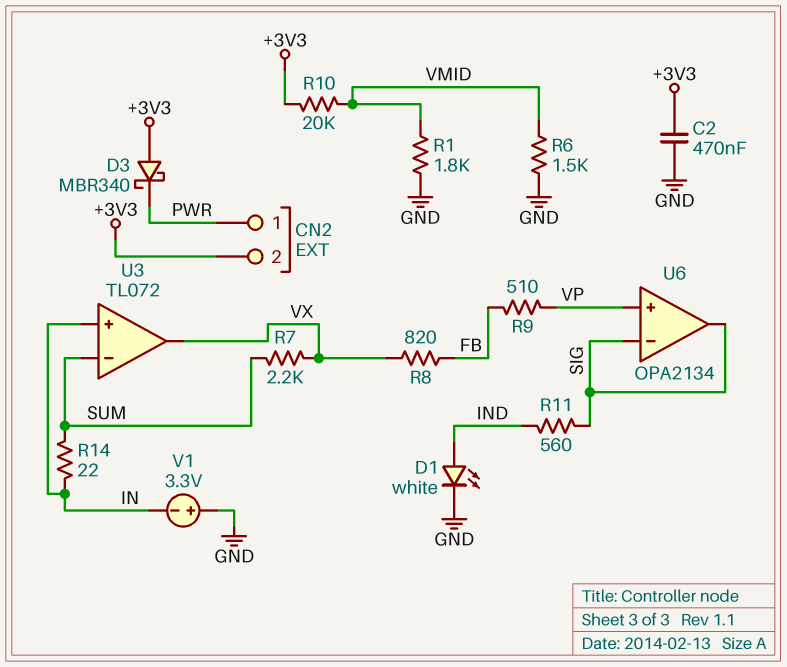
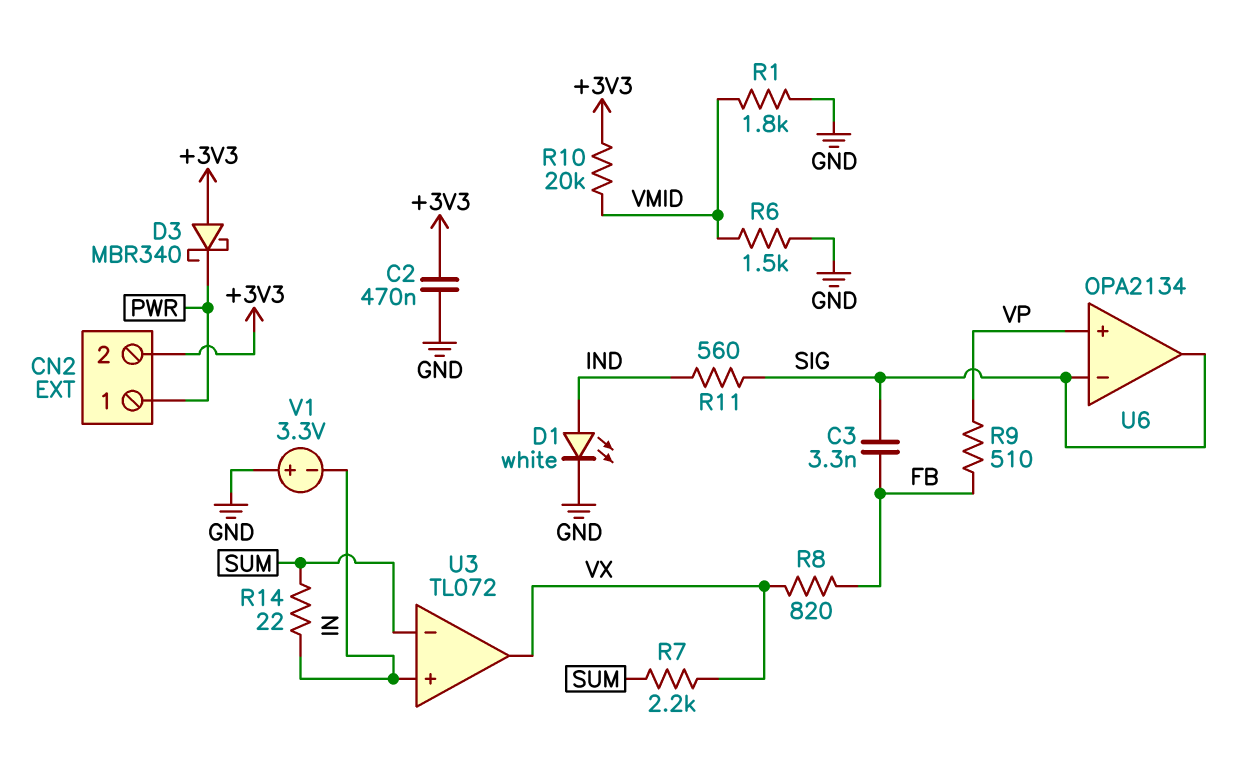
C3: none -> 3.3nF (FB, SIG)

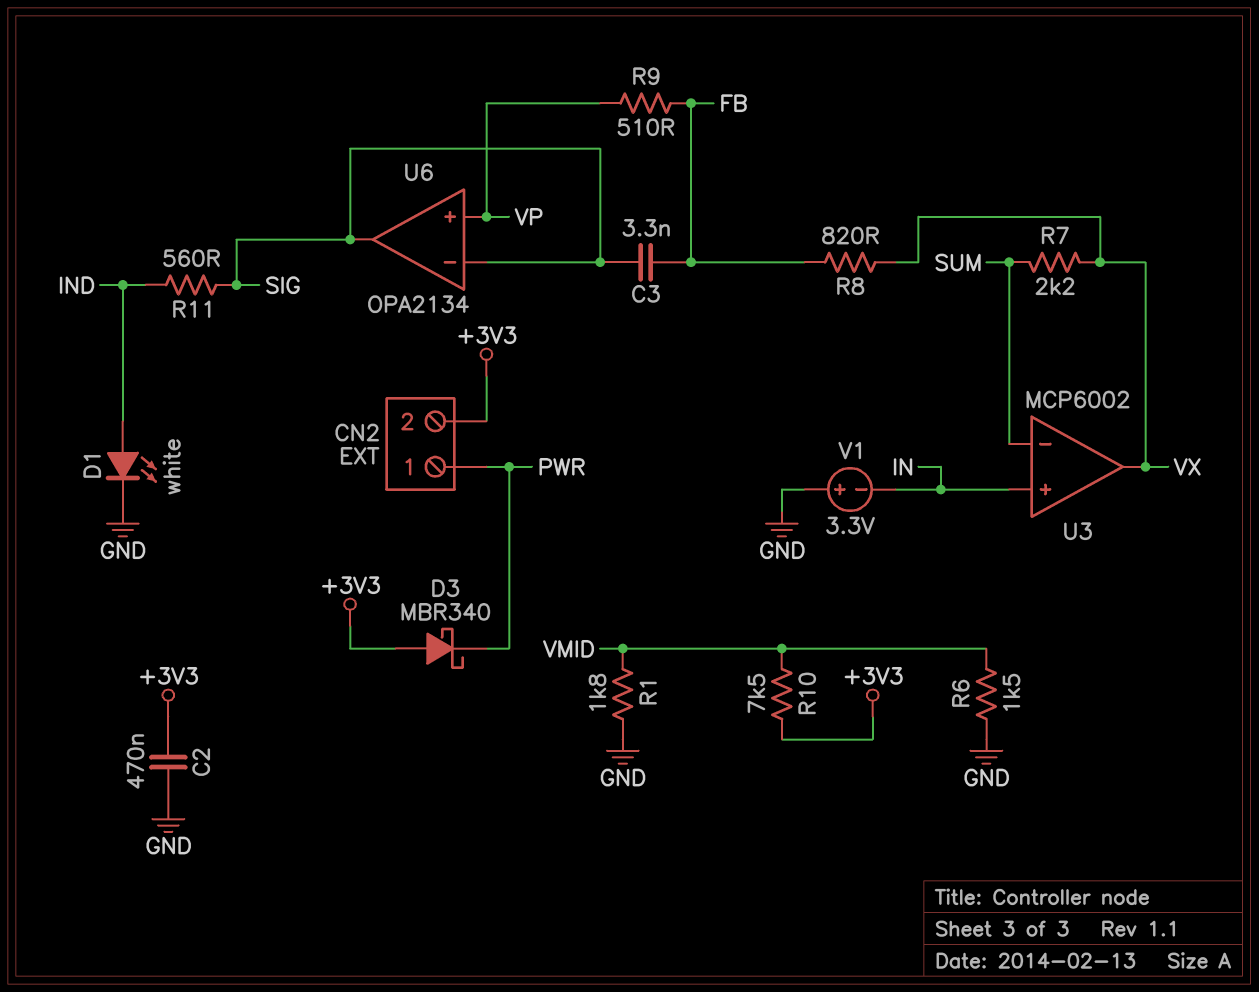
R10: 20k (+3V3, VMID) -> 7.5k (+3V3, VMID)
R14: 22 (IN, SUM) -> none
U3: TL072 -> MCP6002

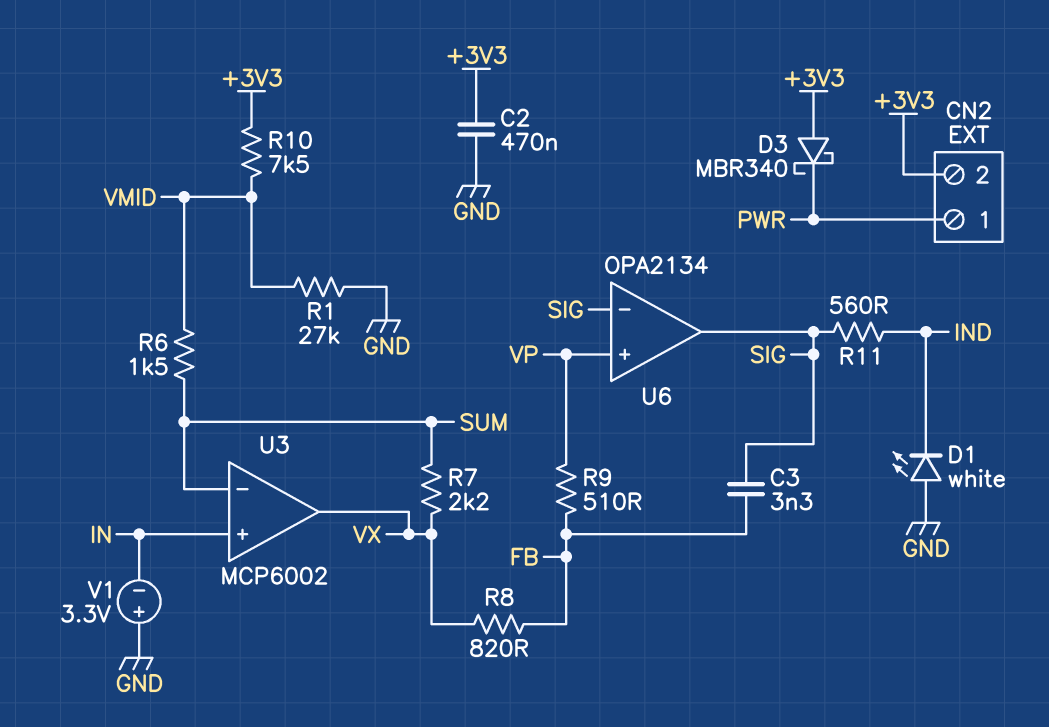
D1: LED white (A IND, K GND) -> LED white (A GND, K IND)
R1: 1.8k (GND, VMID) -> 27k (GND, VMID)
R6: 1.5k (GND, VMID) -> 1.5k (SUM, VMID)

